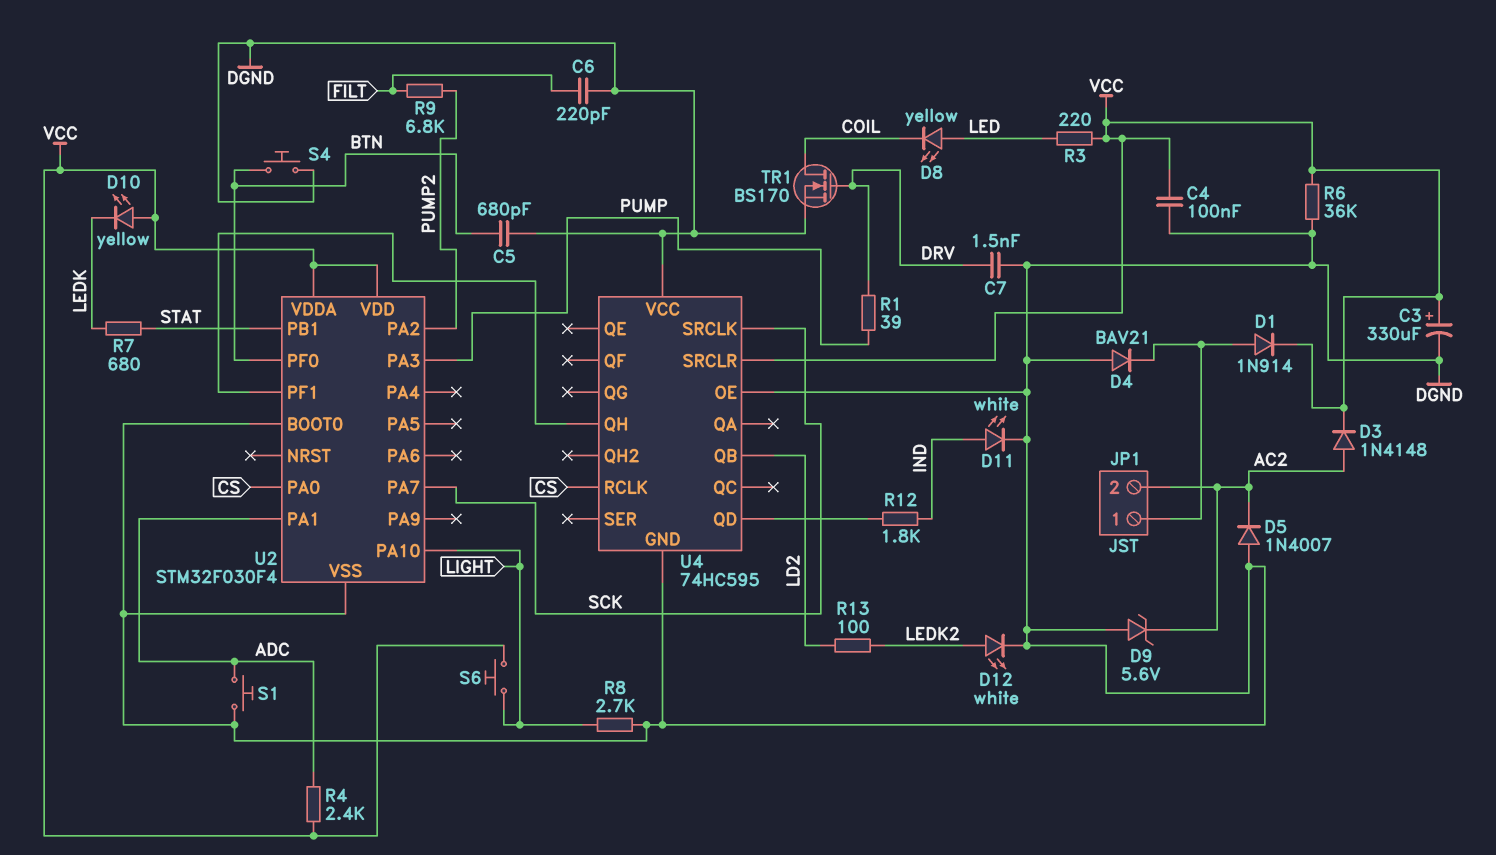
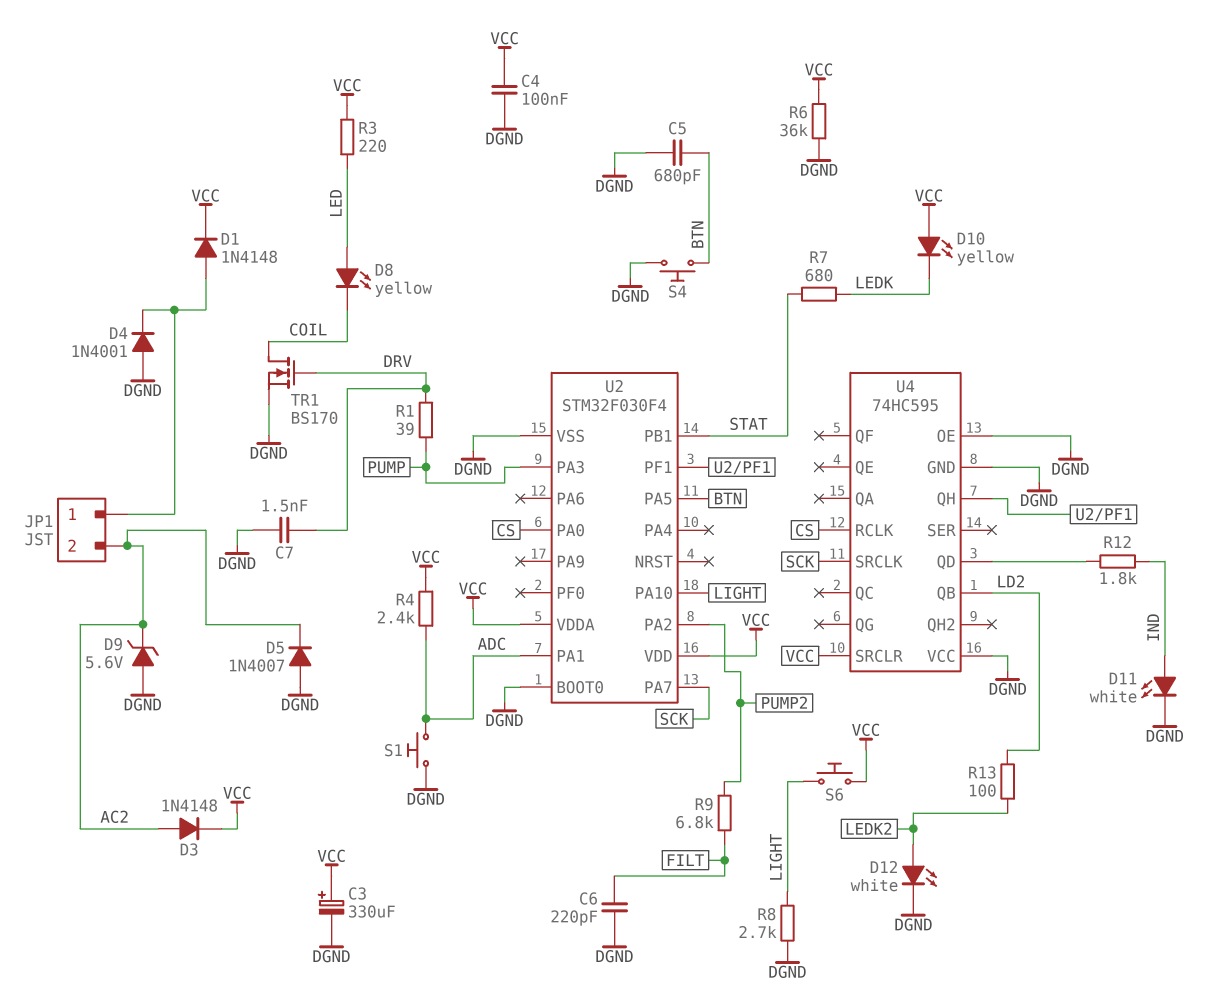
D1: diode 1N914 (A JP1/1, K VCC) -> diode 1N4148 (A JP1/1, K VCC)
D4: diode BAV21 (A DGND, K JP1/1) -> diode 1N4001 (A DGND, K JP1/1)
U2 pin PA5: none -> BTN
U2 pin PF0: BTN -> none

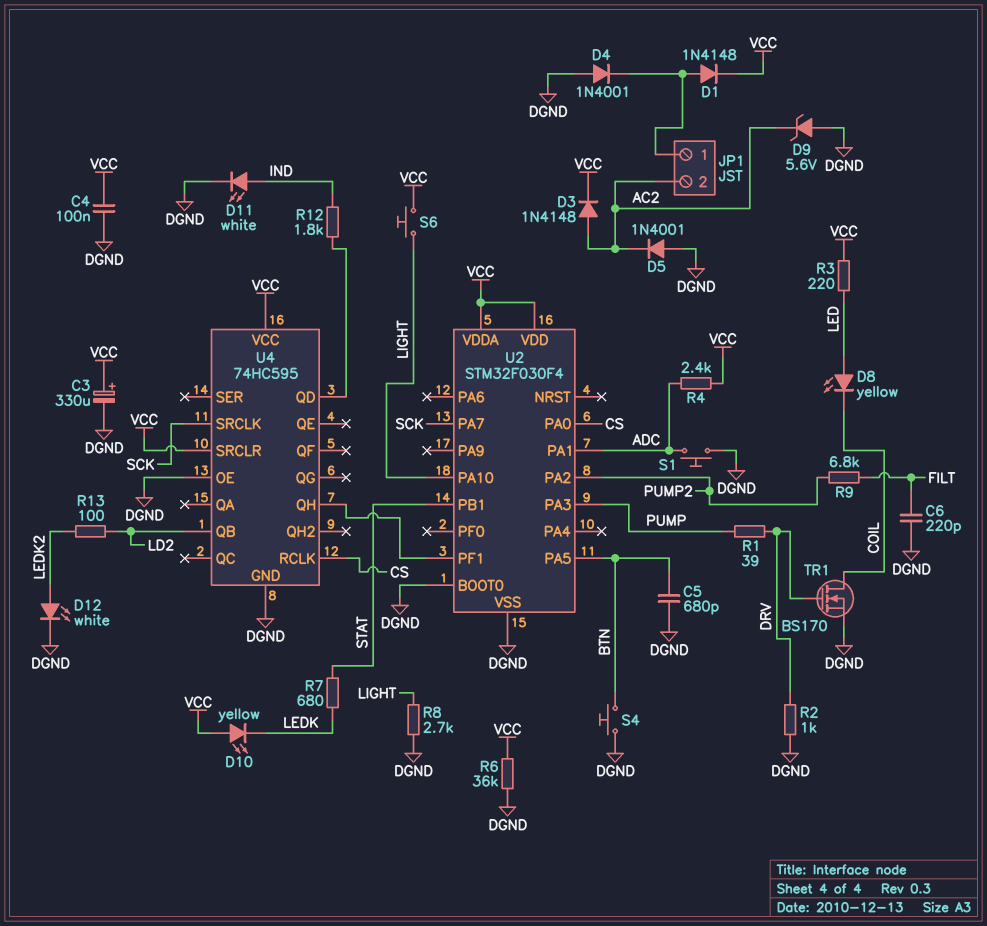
C7: 1.5nF (DGND, DRV) -> none
D5: diode 1N4007 (A DGND, K AC2) -> diode 1N4001 (A DGND, K AC2)
R2: none -> 1k (DGND, DRV)
U4 pin VCC: DGND -> VCC

